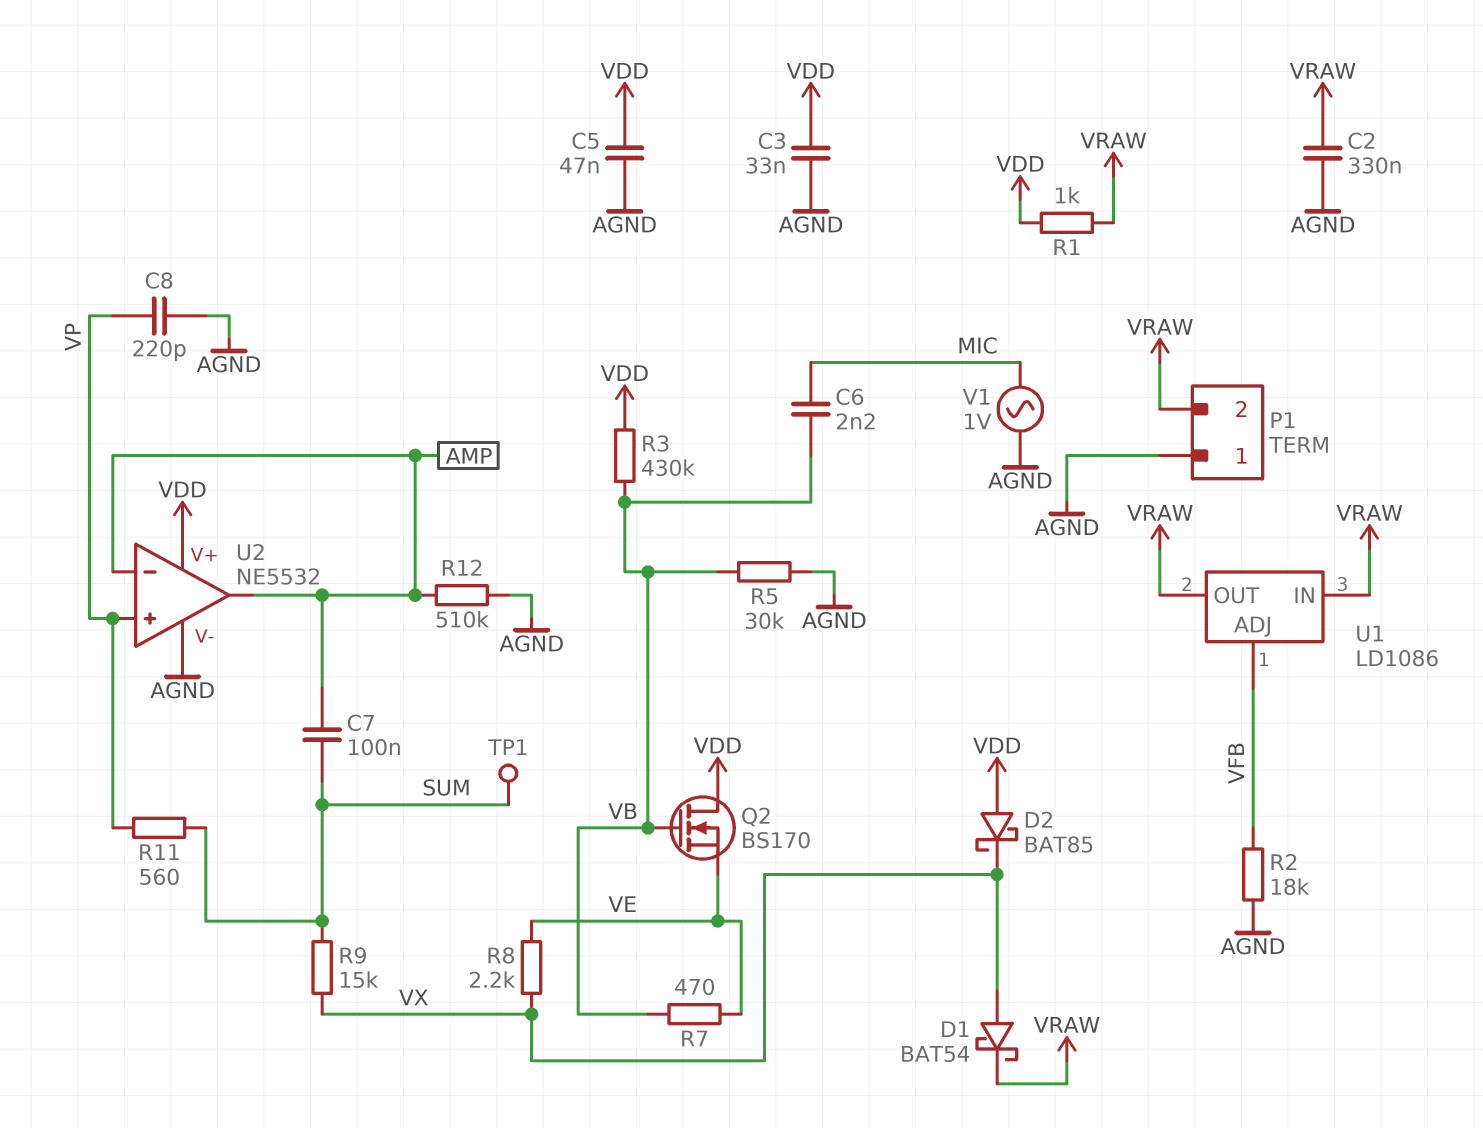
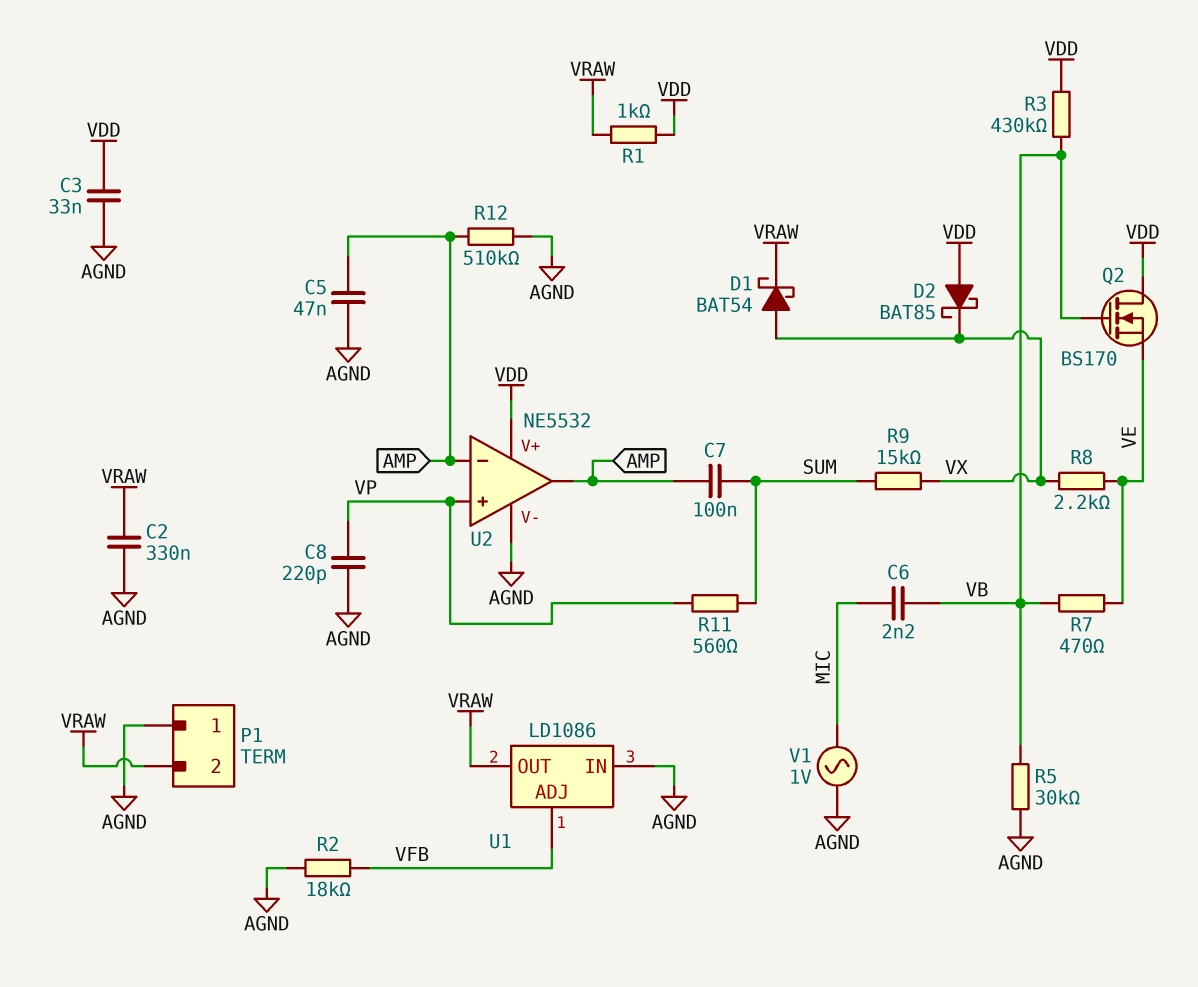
C5: 47nF (AGND, VDD) -> 47nF (AGND, AMP)
TP1: test point (SUM) -> none
U1 pin IN: VRAW -> AGND

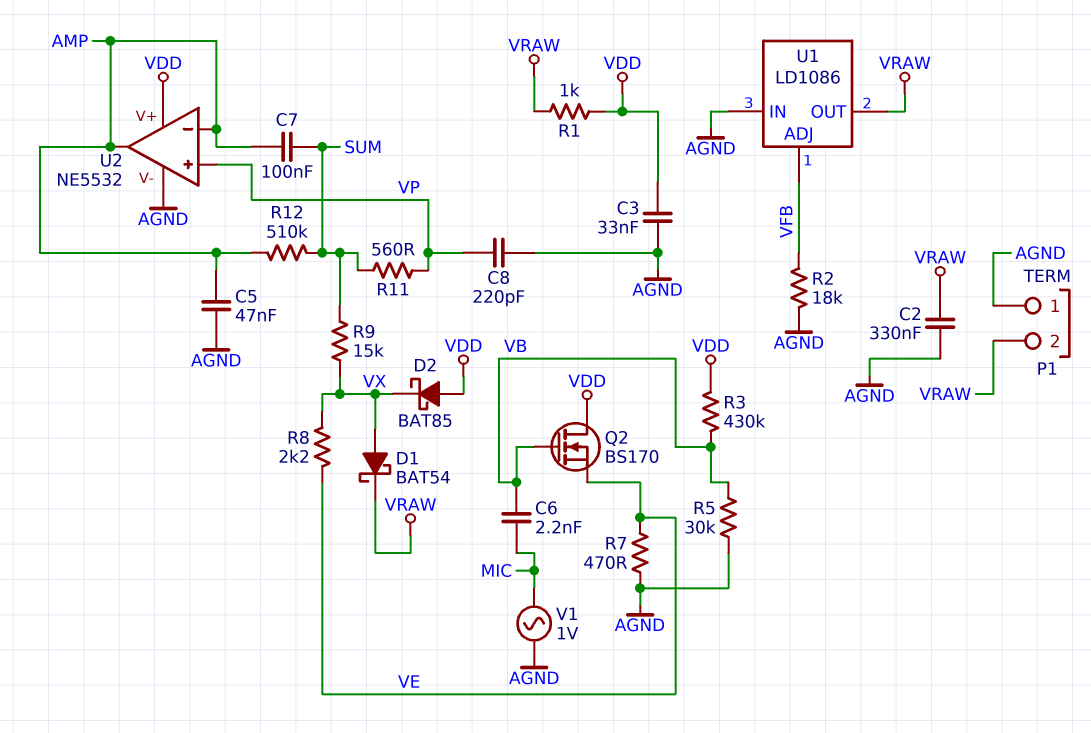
R7: 470 (VB, VE) -> 470 (AGND, VE)
R12: 510k (AGND, AMP) -> 510k (AMP, SUM)

